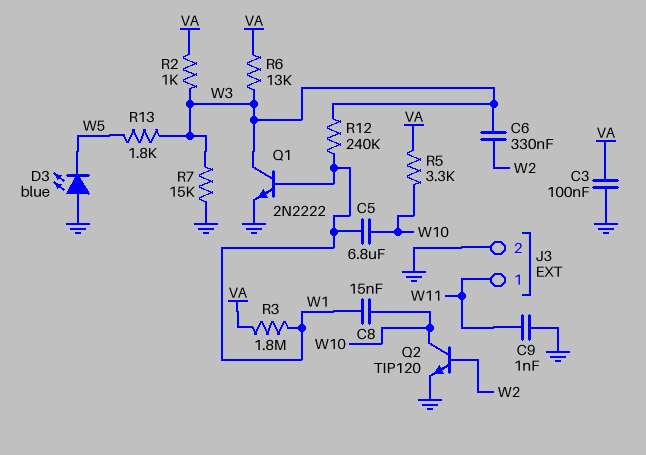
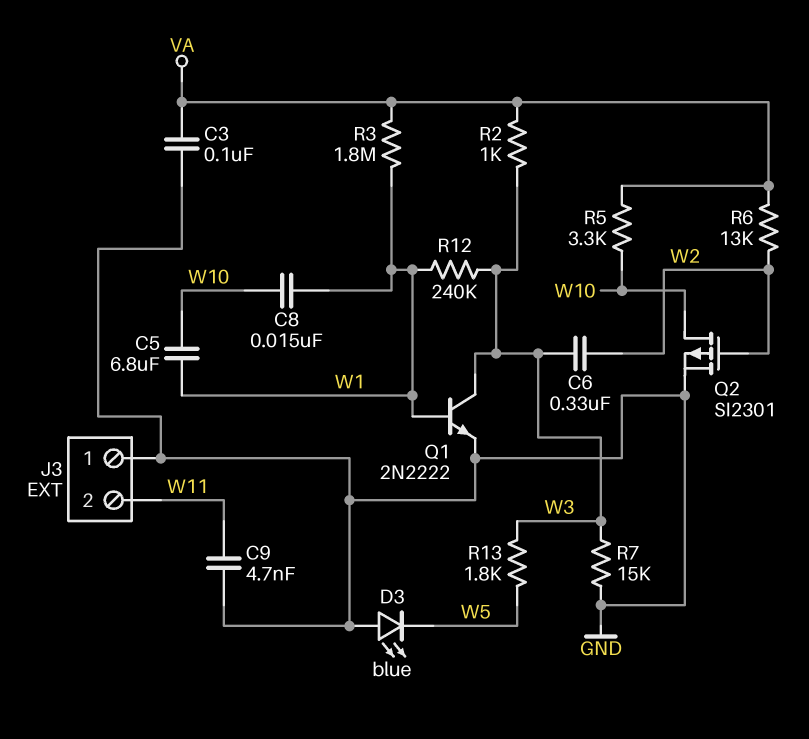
C9: 1nF (GND, W11) -> 4.7nF (GND, W11)
J3 pin 1: W11 -> GND
J3 pin 2: GND -> W11
Q2: NPN TIP120 (B W2, C W10, E GND) -> PMOS SI2301 (G W2, D W10, S GND)
R6: 13k (VA, W3) -> 13k (VA, W2)

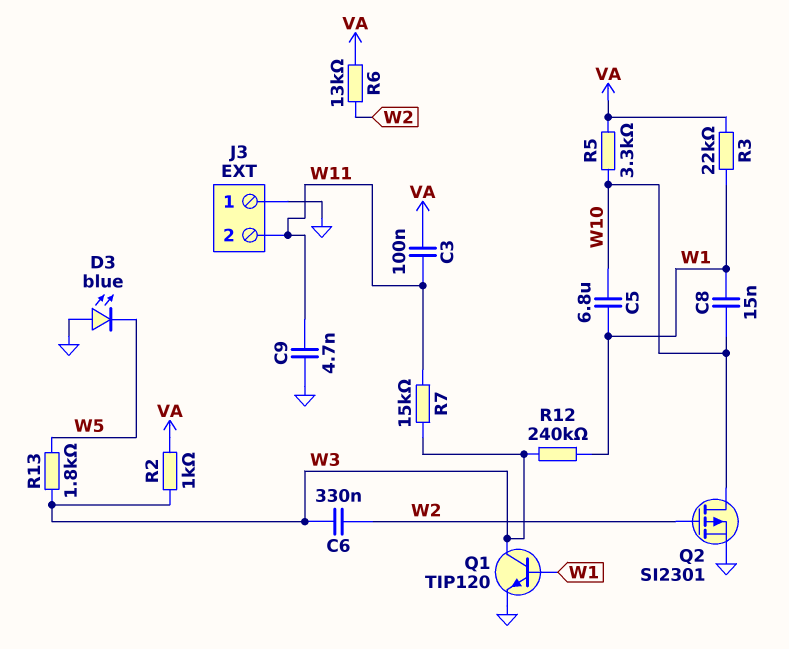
C3: 100nF (GND, VA) -> 100nF (VA, W11)
Q1: NPN 2N2222 (B W1, C W3, E GND) -> NPN TIP120 (B W1, C W3, E GND)
R3: 1.8M (VA, W1) -> 22k (VA, W1)
R7: 15k (GND, W3) -> 15k (W3, W11)

